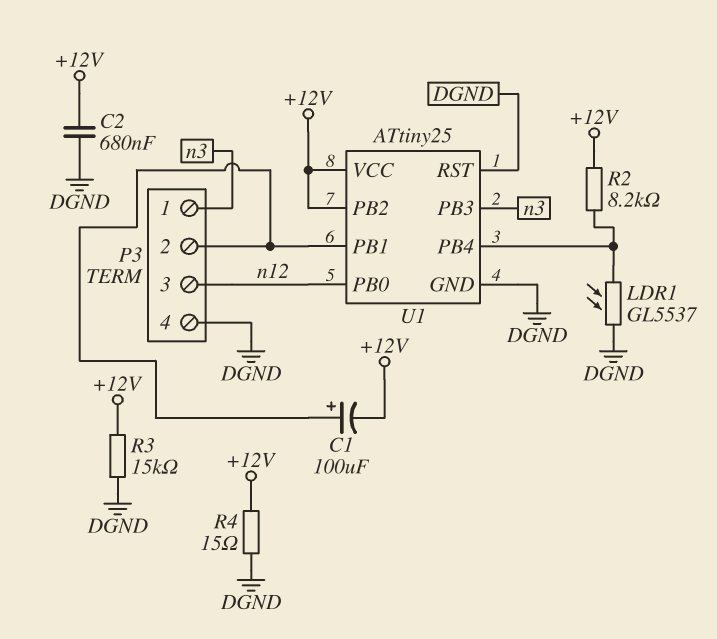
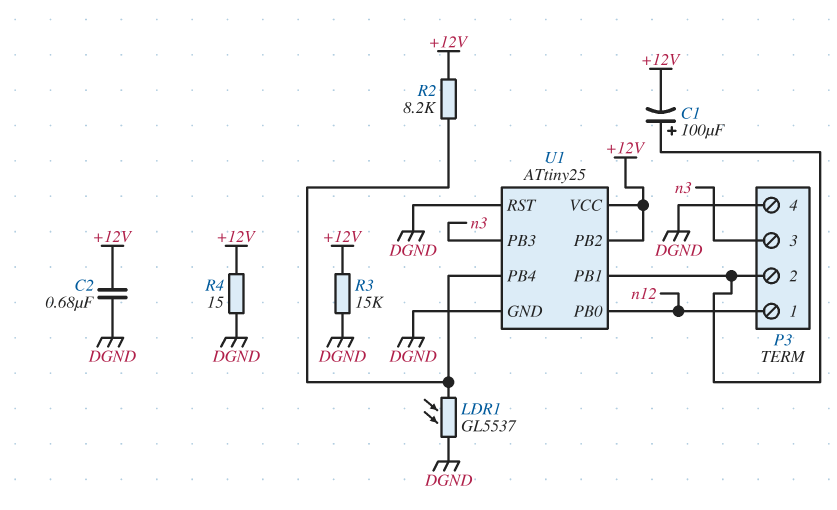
P3 pin 1: n3 -> n12
P3 pin 3: n12 -> n3

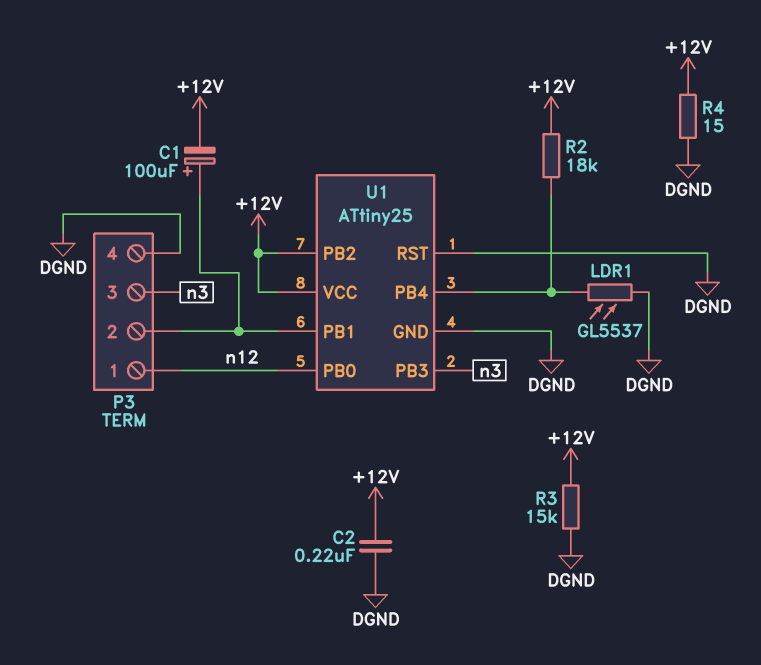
C2: 680nF (+12V, DGND) -> 220nF (+12V, DGND)
R2: 8.2k (+12V, U1/PB4) -> 18k (+12V, U1/PB4)

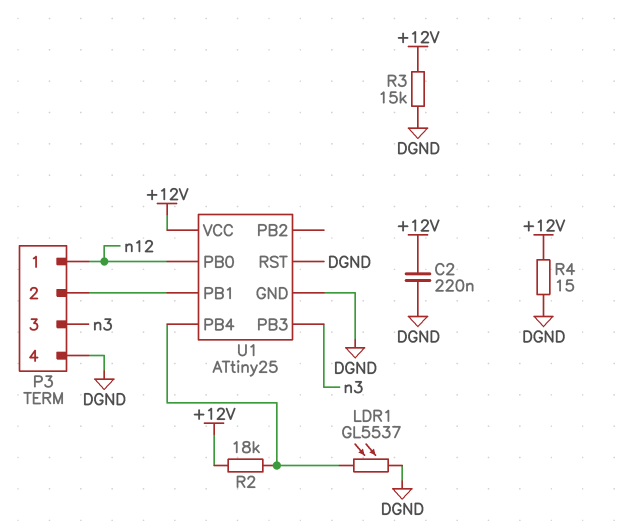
C1: 100uF (plus P3/2, minus +12V) -> none
U1 pin PB2: +12V -> none

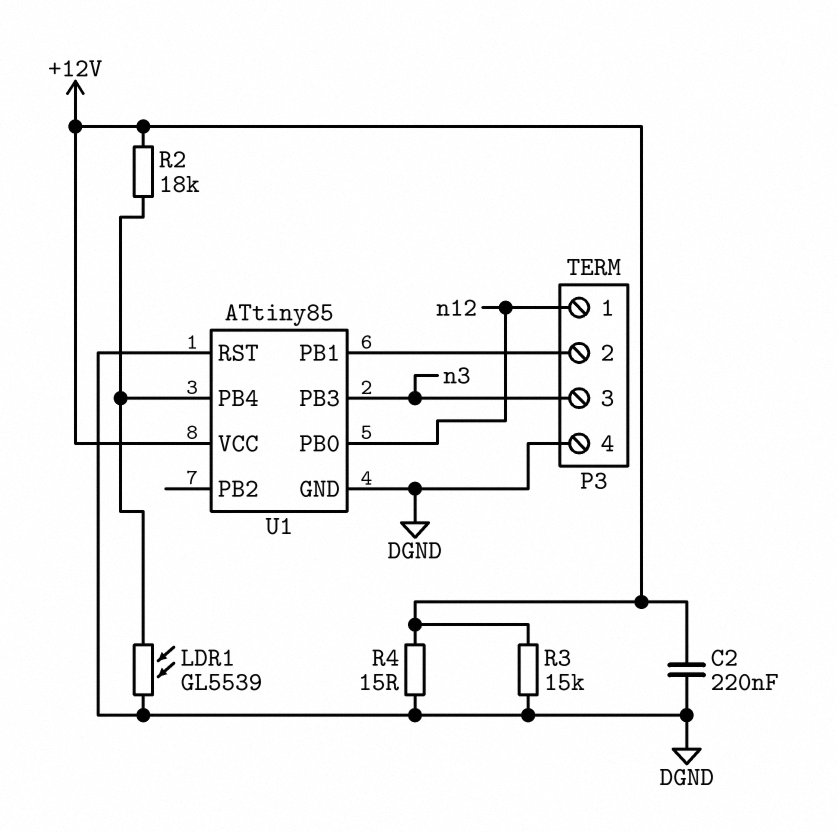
LDR1: GL5537 (DGND, U1/PB4) -> GL5539 (DGND, U1/PB4)
U1: ATtiny25 -> ATtiny85

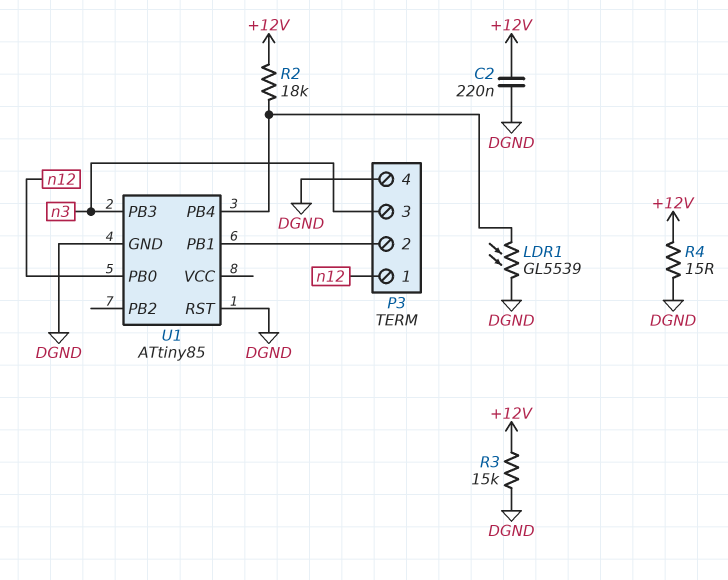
U1 pin VCC: +12V -> none

